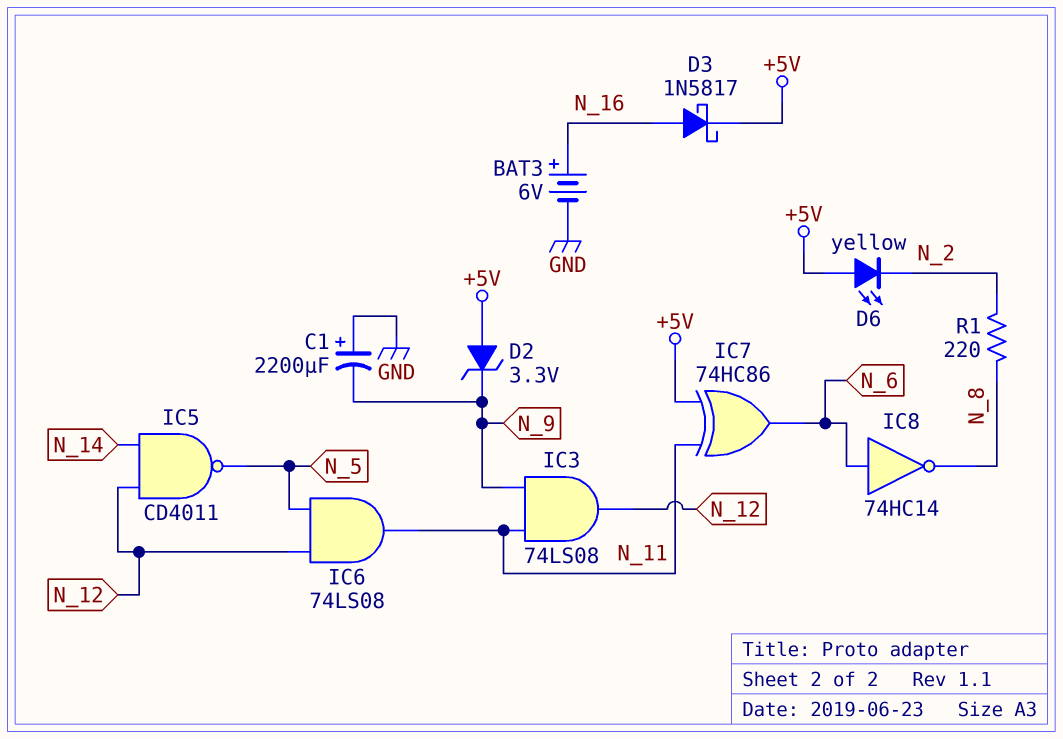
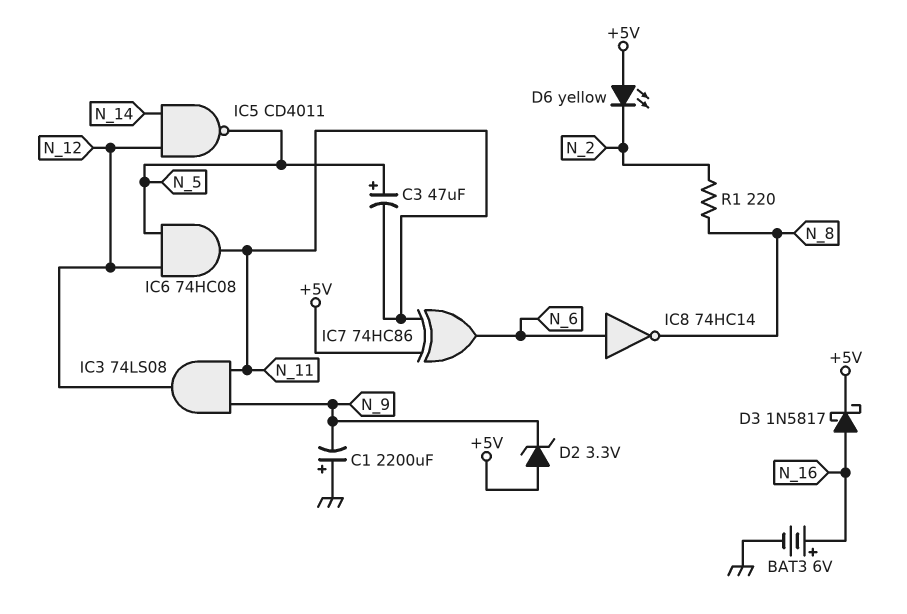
C3: none -> 47uF (plus N_5, minus N_11)
IC6: AND 74LS08 (in N_5, in N_12, out N_11) -> AND 74HC08 (in N_5, in N_12, out N_11)

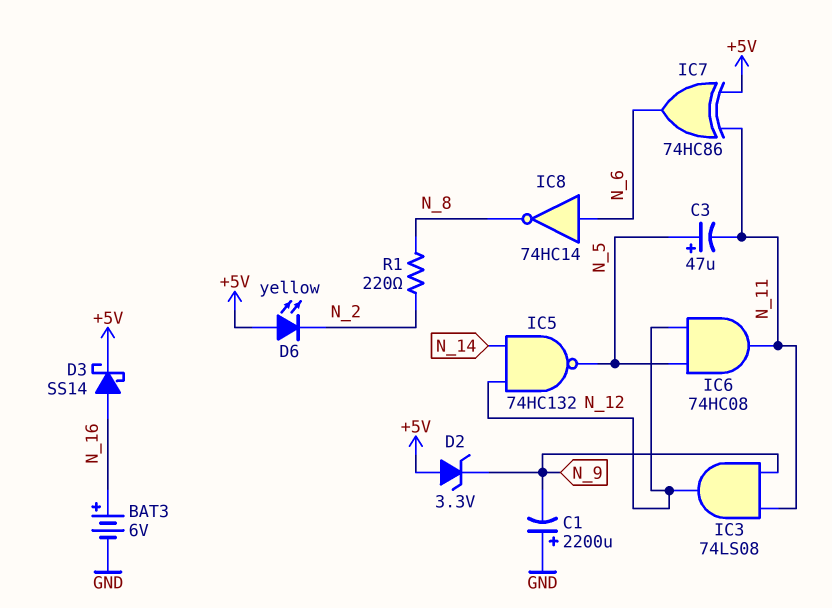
D3: schottky 1N5817 (A N_16, K +5V) -> schottky SS14 (A N_16, K +5V)
IC5: NAND CD4011 (in N_12, in N_14, out N_5) -> NAND 74HC132 (in N_12, in N_14, out N_5)

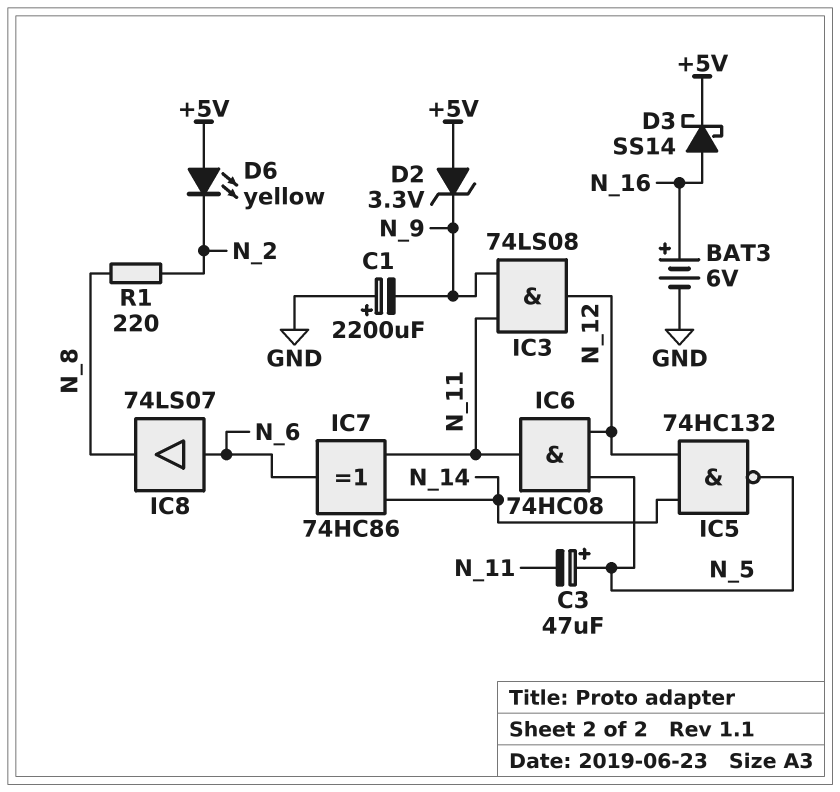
IC7: XOR 74HC86 (in +5V, in N_11, out N_6) -> XOR 74HC86 (in N_11, in N_14, out N_6)
IC8: NOT 74HC14 (in N_6, out N_8) -> buffer 74LS07 (in N_6, out N_8)

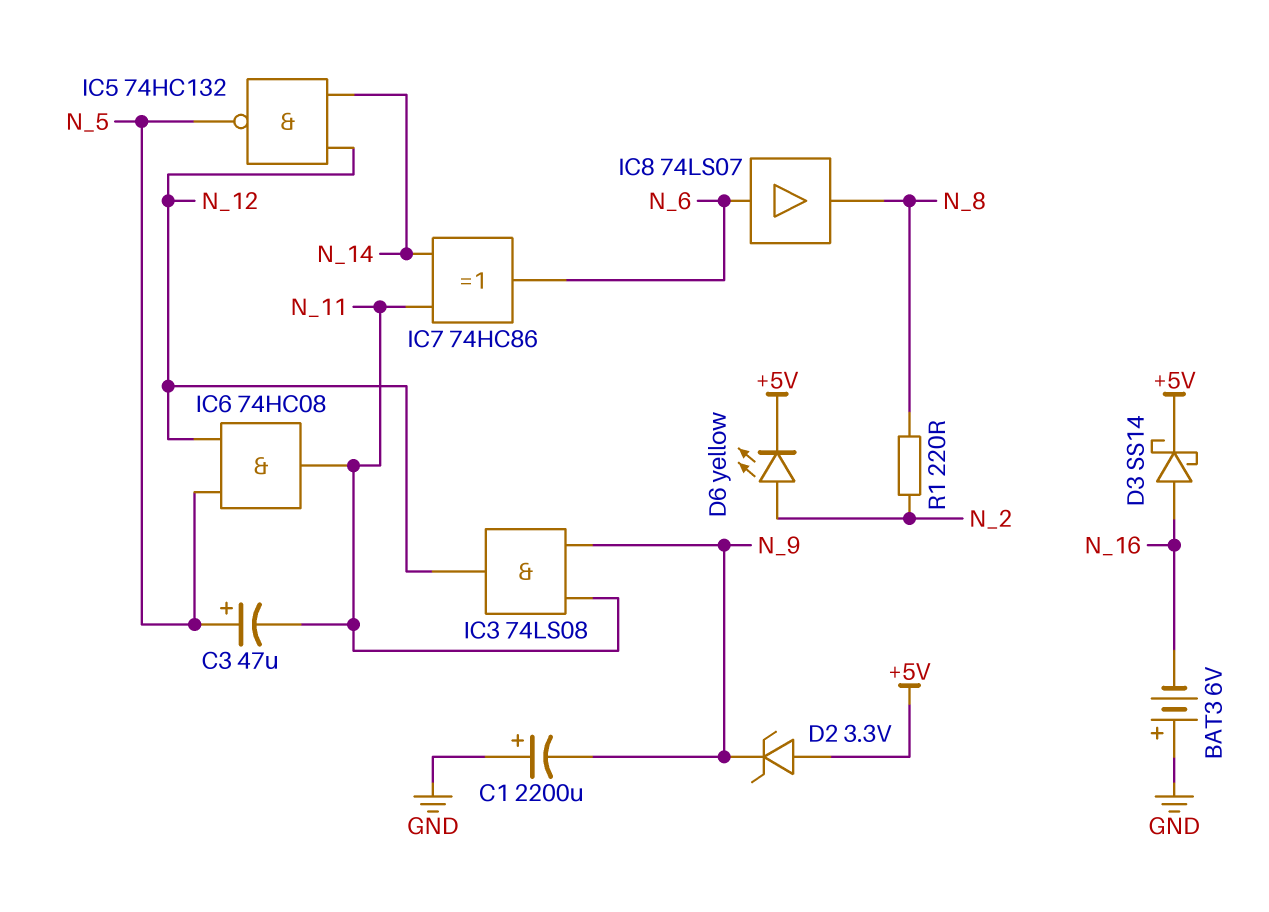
BAT3: 6V (plus N_16, minus GND) -> 6V (plus GND, minus N_16)
D6: LED yellow (A +5V, K N_2) -> LED yellow (A N_2, K +5V)

